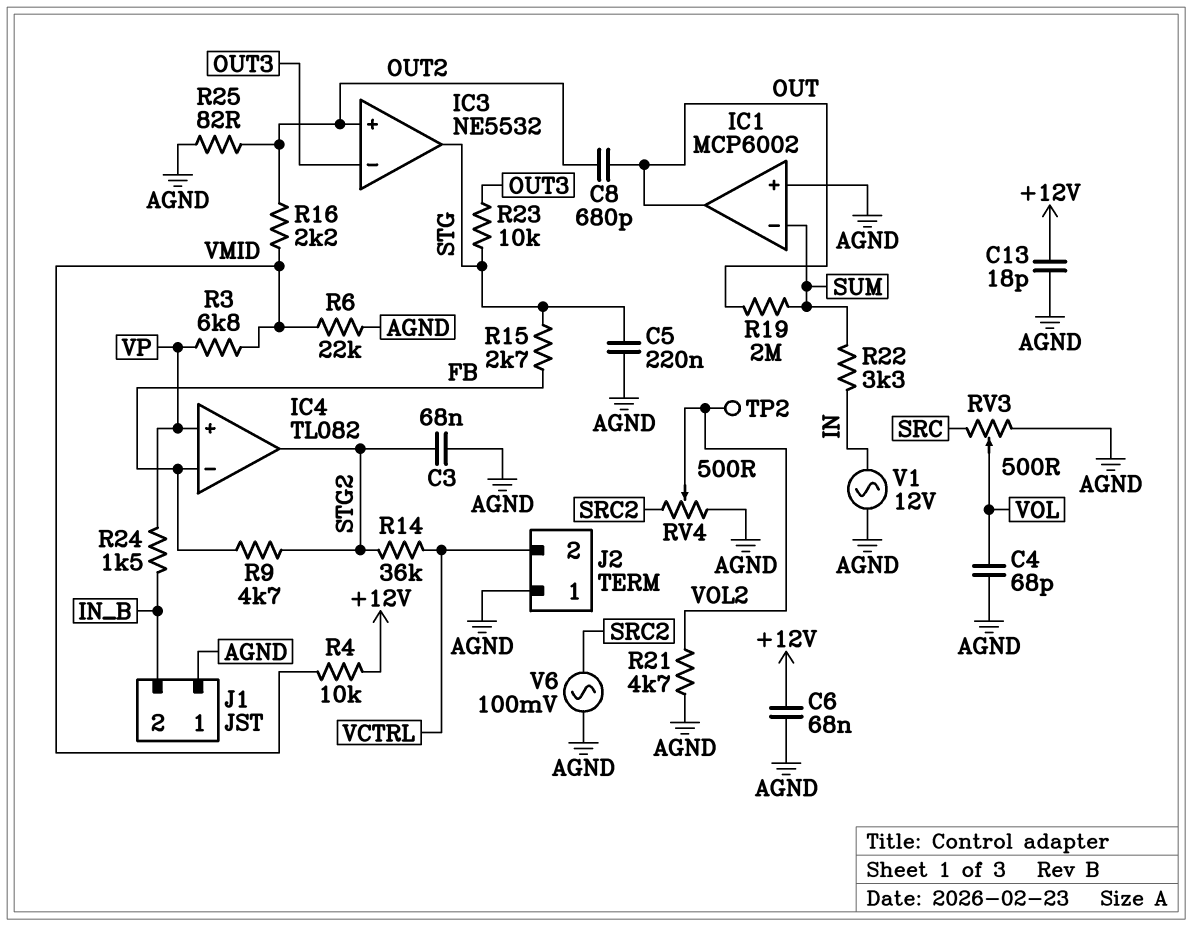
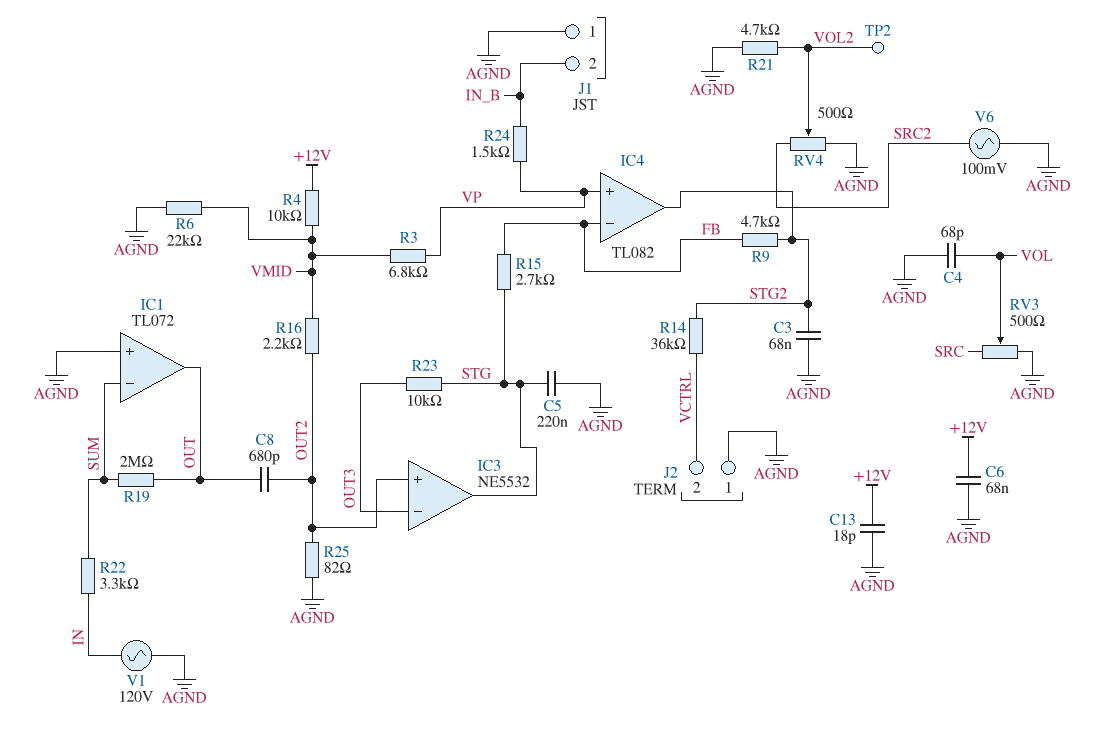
IC1: MCP6002 -> TL072
V1: AC 12V (AGND, IN) -> AC 120V (AGND, IN)

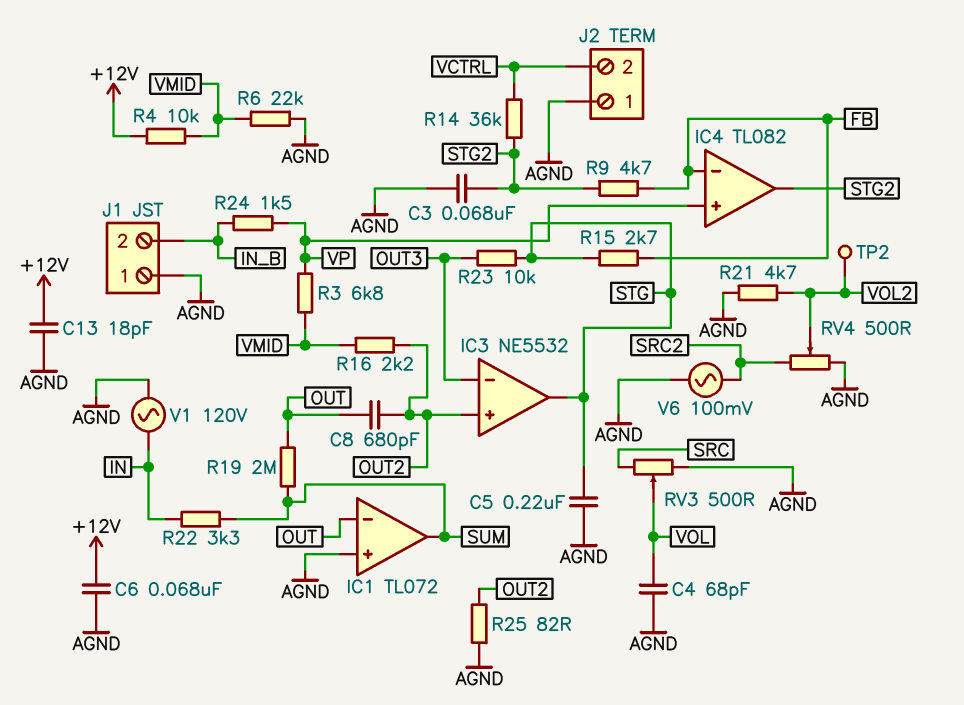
IC1 pin in-: SUM -> OUT
IC1 pin out: OUT -> SUM

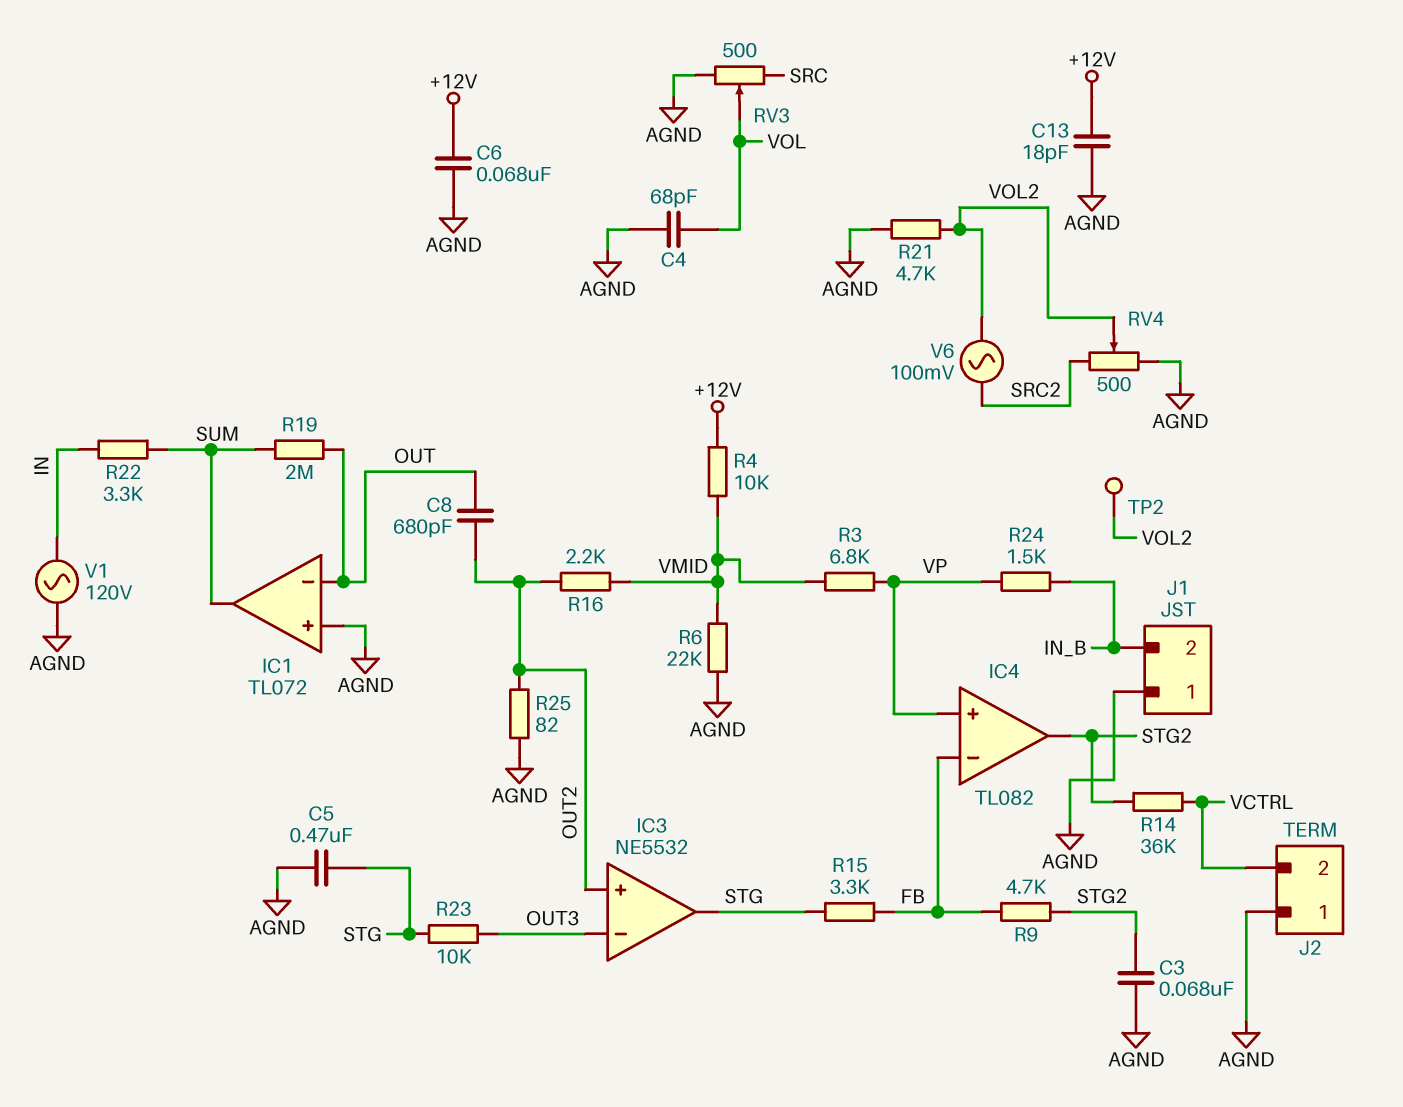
C5: 220nF (AGND, STG) -> 470nF (AGND, STG)
R15: 2.7k (FB, STG) -> 3.3k (FB, STG)
V6: AC 100mV (AGND, SRC2) -> AC 100mV (SRC2, VOL2)

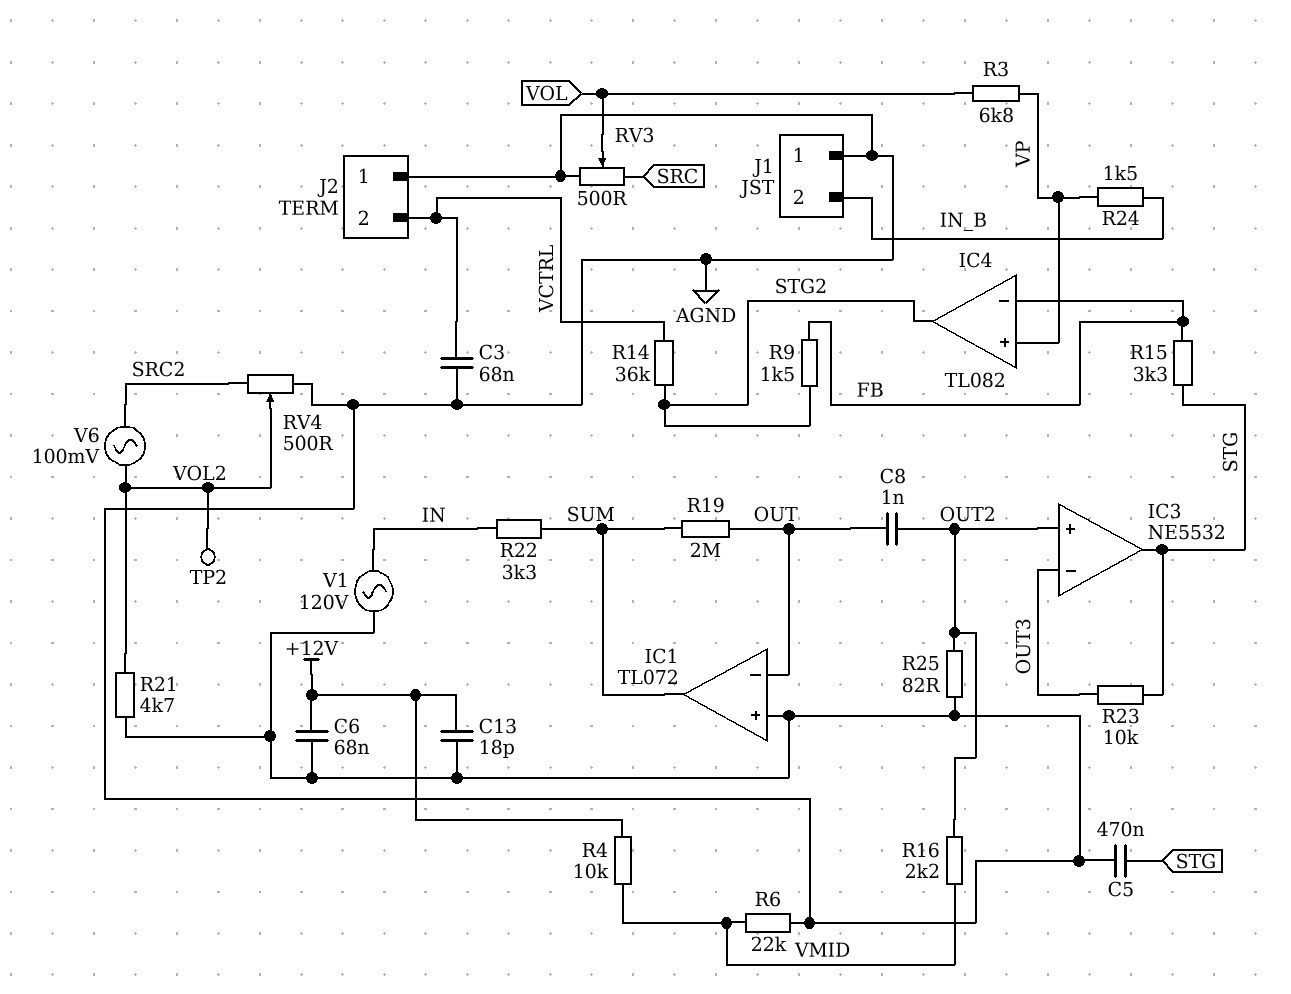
C3: 68nF (AGND, STG2) -> 68nF (AGND, VCTRL)
C4: 68pF (AGND, VOL) -> none
C8: 680pF (OUT, OUT2) -> 1nF (OUT, OUT2)
R3: 6.8k (VMID, VP) -> 6.8k (VOL, VP)
R9: 4.7k (FB, STG2) -> 1.5k (FB, STG2)

